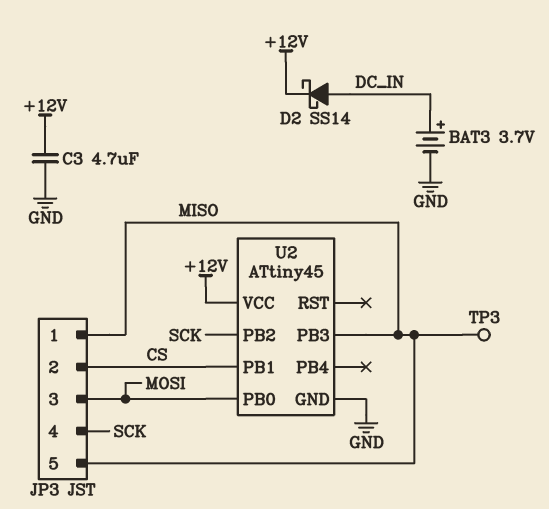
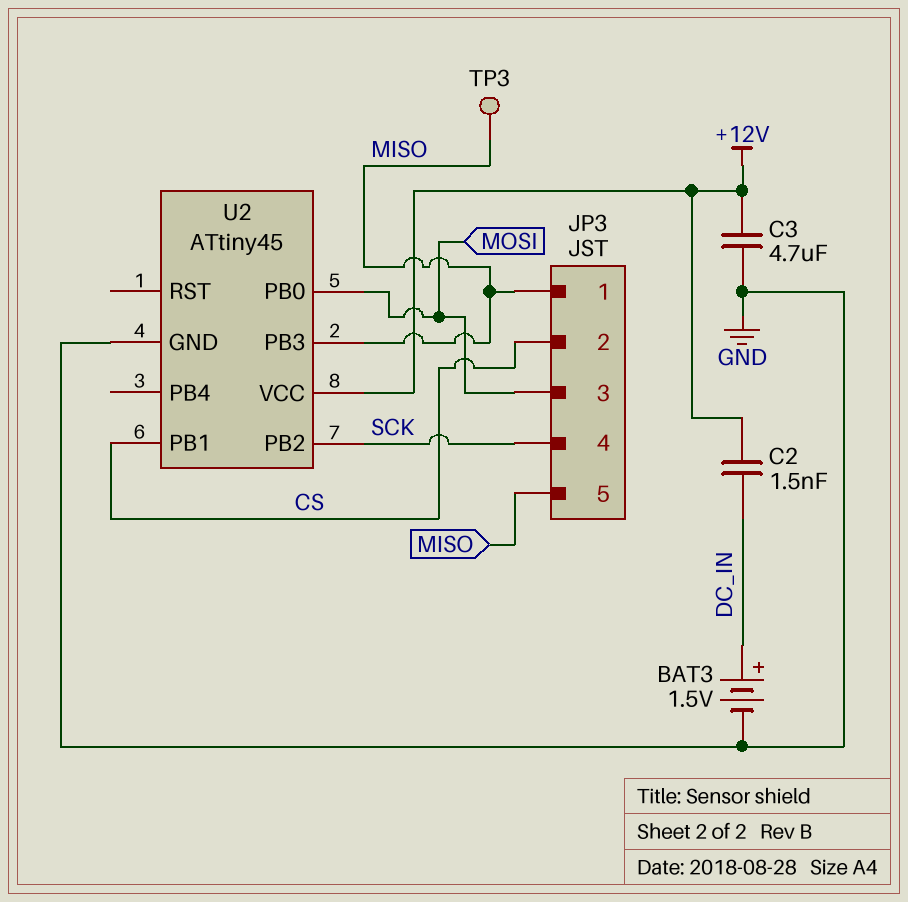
BAT3: 3.7V (plus DC_IN, minus GND) -> 1.5V (plus DC_IN, minus GND)
C2: none -> 1.5nF (+12V, DC_IN)
D2: schottky SS14 (A DC_IN, K +12V) -> none

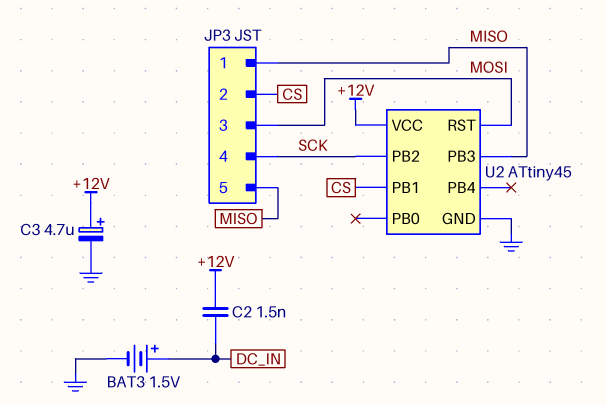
C3: 4.7uF (+12V, GND) -> 4.7uF (plus +12V, minus GND)
TP3: test point (MISO) -> none
U2 pin PB0: MOSI -> none
U2 pin RST: none -> MOSI

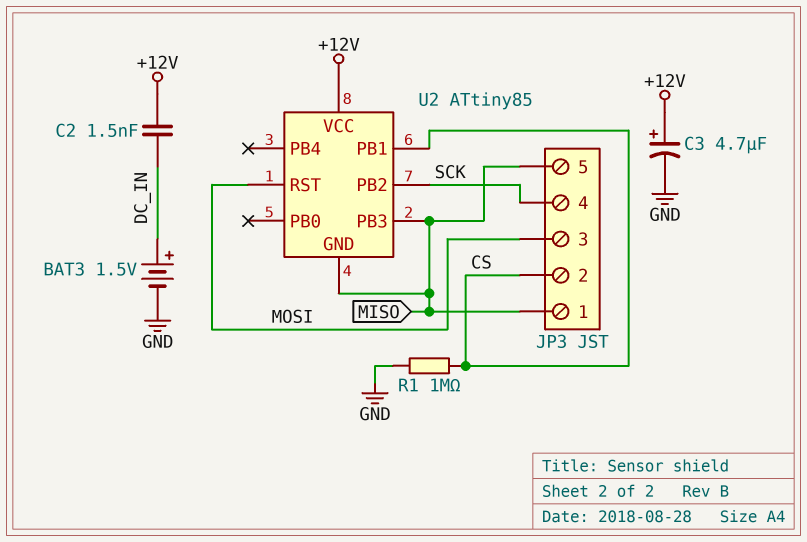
R1: none -> 1M (CS, GND)
U2: ATtiny45 -> ATtiny85
U2 pin GND: GND -> MISO

